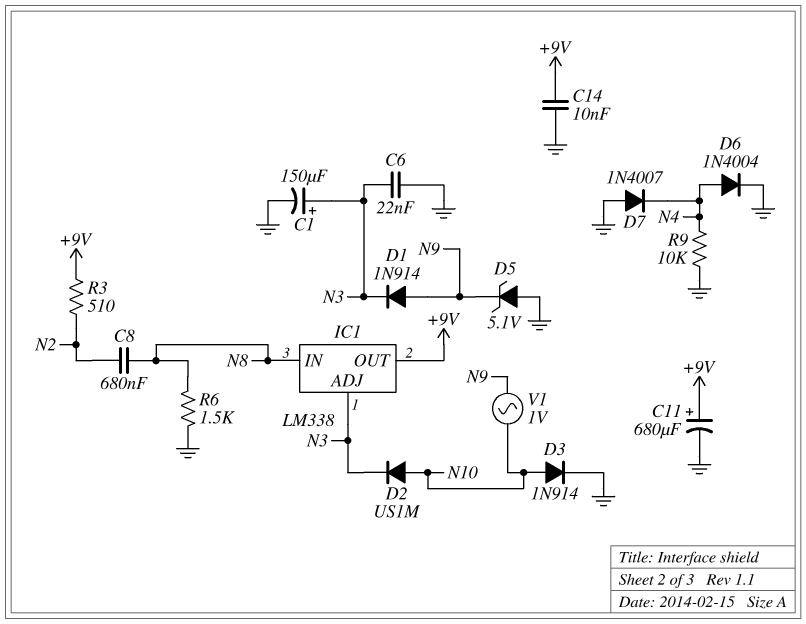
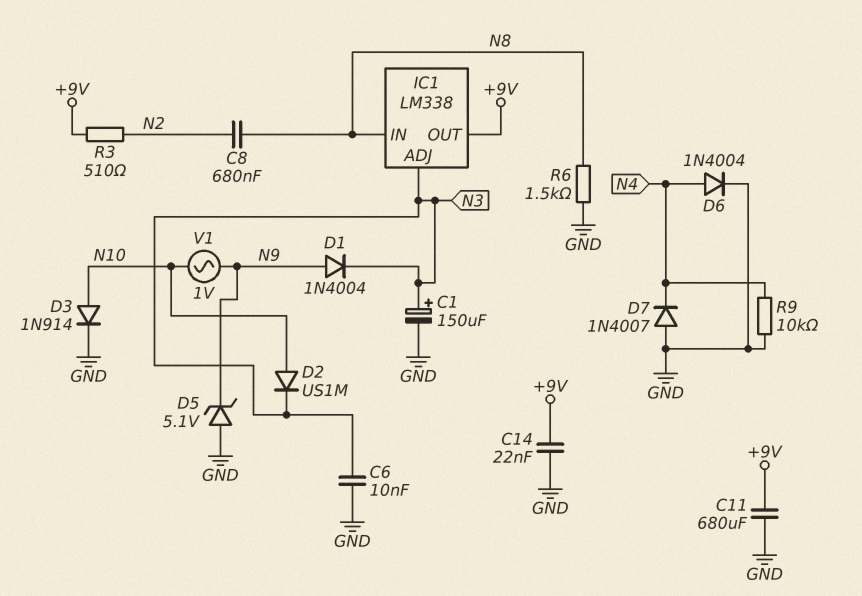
C6: 22nF (GND, N3) -> 10nF (GND, N3)
C11: 680uF (plus +9V, minus GND) -> 680uF (+9V, GND)
C14: 10nF (+9V, GND) -> 22nF (+9V, GND)
D1: diode 1N914 (A N9, K N3) -> diode 1N4004 (A N9, K N3)

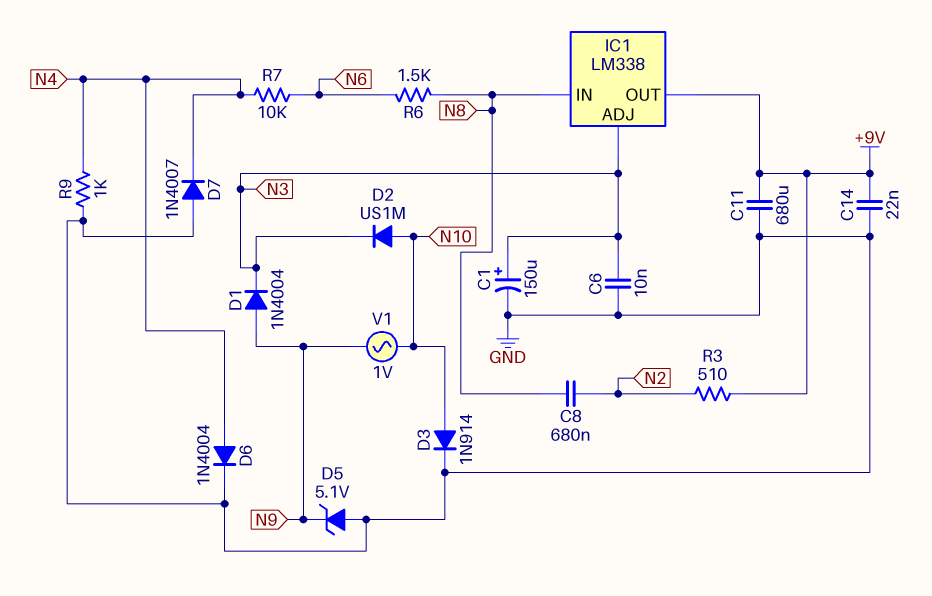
R6: 1.5k (GND, N8) -> 1.5k (N6, N8)
R7: none -> 10k (N4, N6)
R9: 10k (GND, N4) -> 1k (GND, N4)

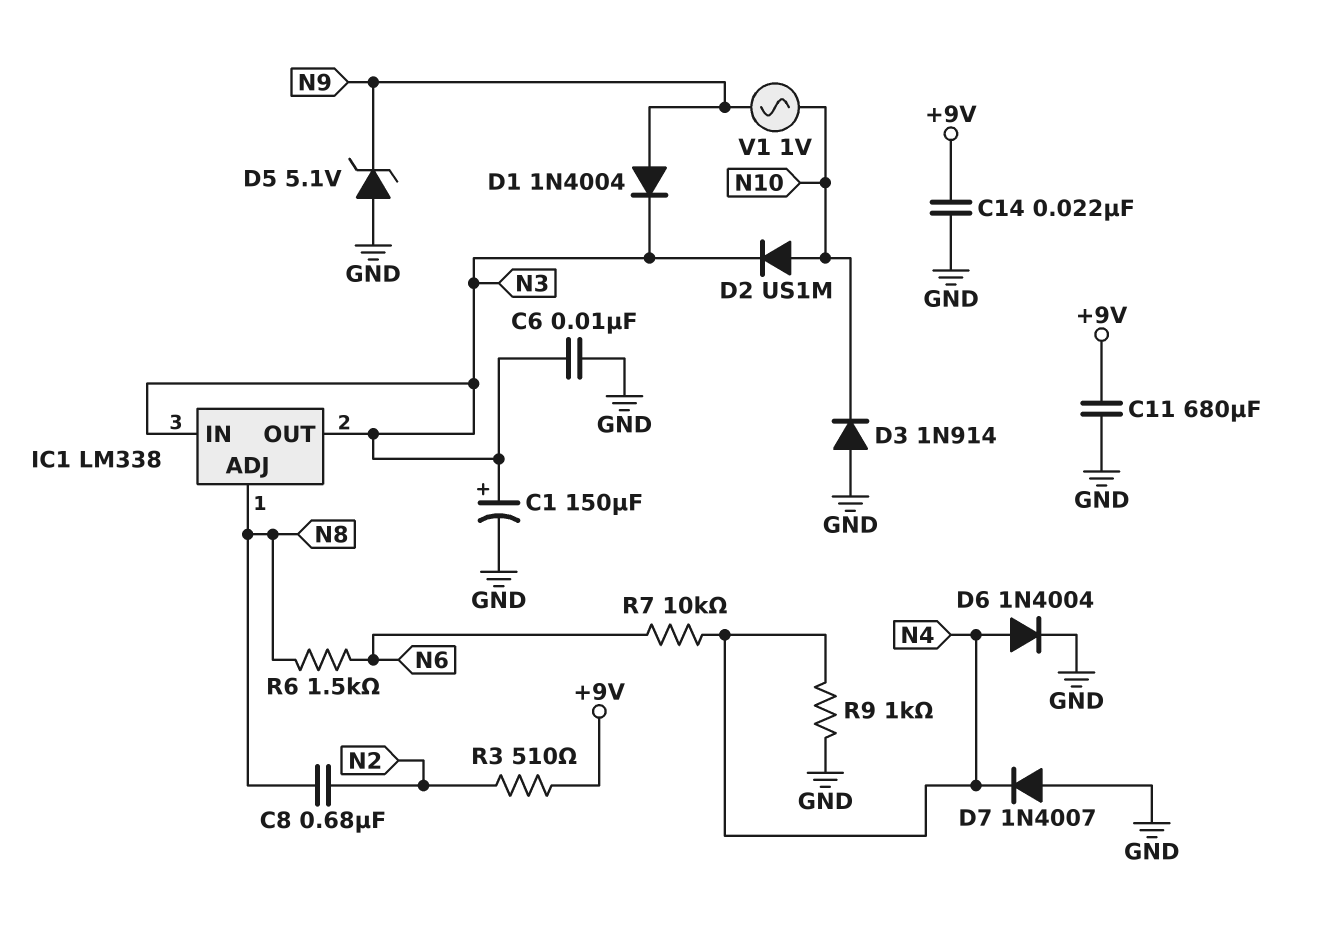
D3: diode 1N914 (A N10, K GND) -> diode 1N914 (A GND, K N10)
IC1 pin ADJ: N3 -> N8
IC1 pin IN: N8 -> N3
IC1 pin OUT: +9V -> N3

